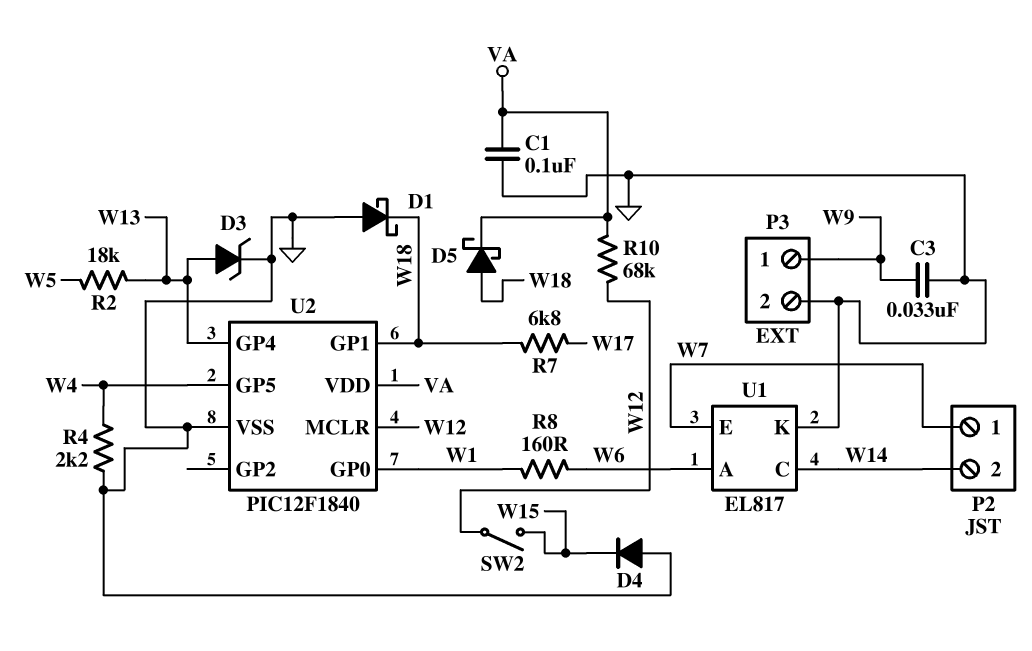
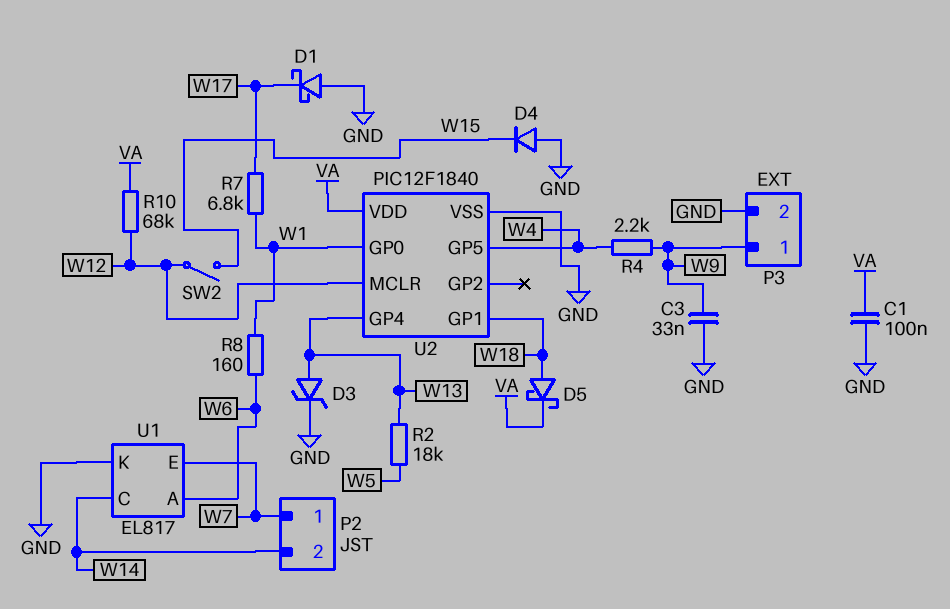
D1: schottky (A GND, K W18) -> schottky (A GND, K W17)
R4: 2.2k (GND, W4) -> 2.2k (W4, W9)
R7: 6.8k (W17, W18) -> 6.8k (W1, W17)

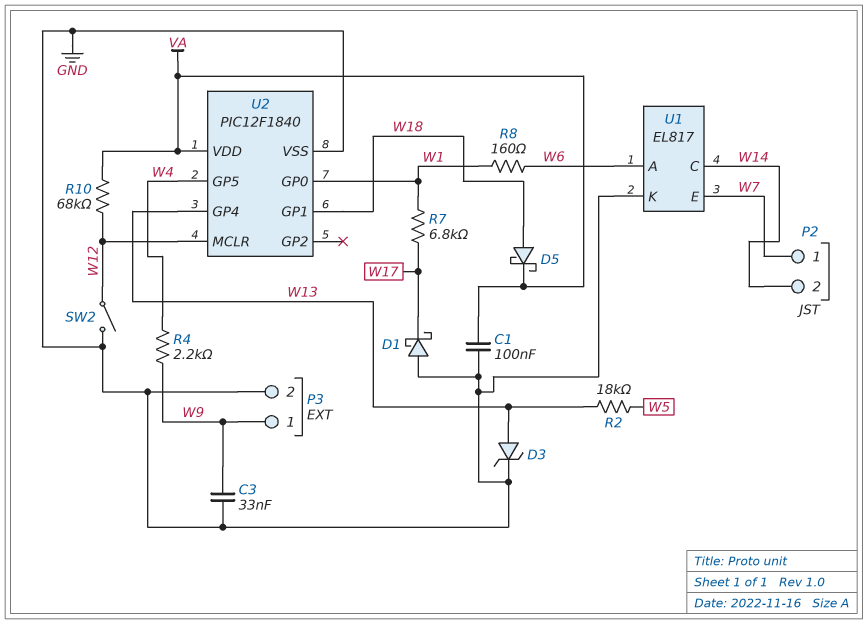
D4: diode (A GND, K W15) -> none
SW2: switch (W12, W15) -> switch (GND, W12)

